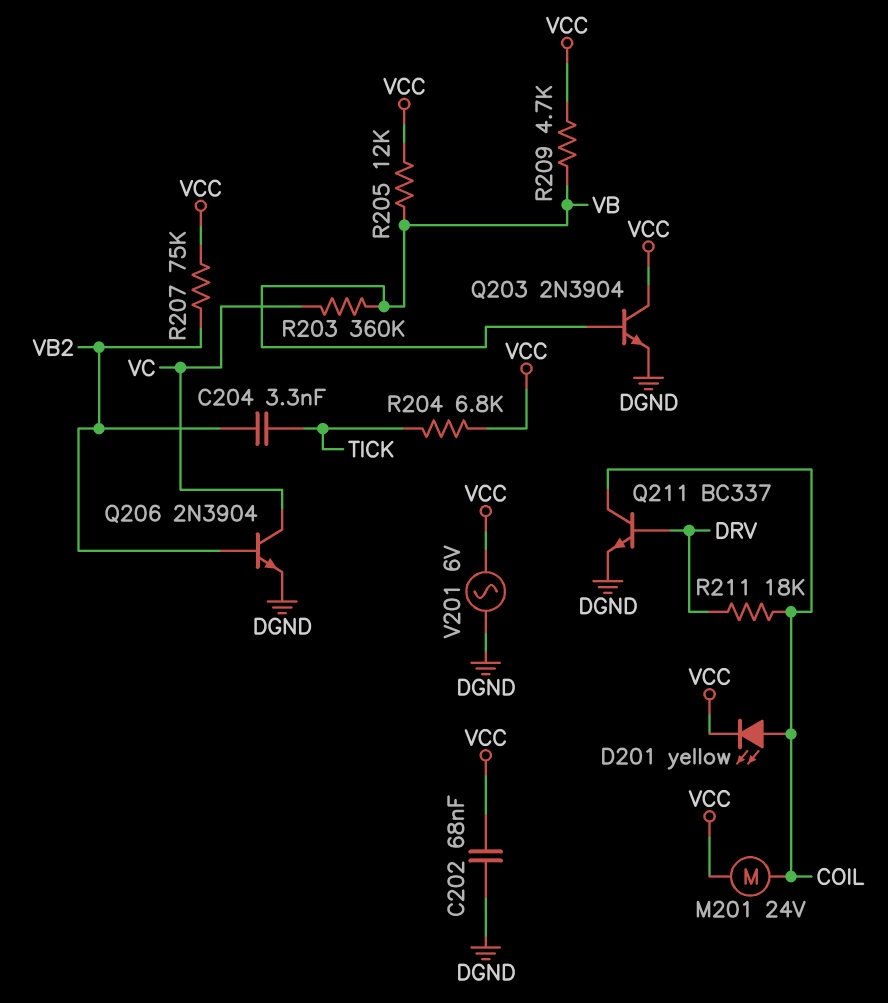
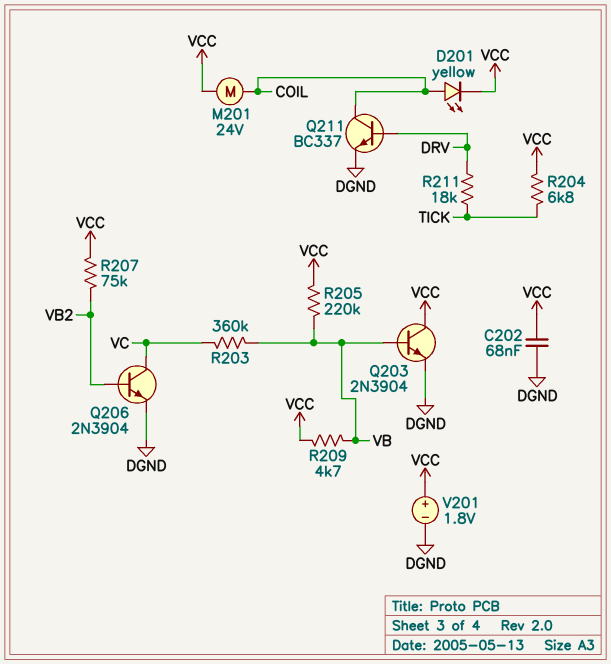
C204: 3.3nF (TICK, VB2) -> none
R205: 12k (VB, VCC) -> 220k (VB, VCC)
R211: 18k (COIL, DRV) -> 18k (DRV, TICK)
V201: AC 6V (DGND, VCC) -> 1.8V (plus VCC, minus DGND)

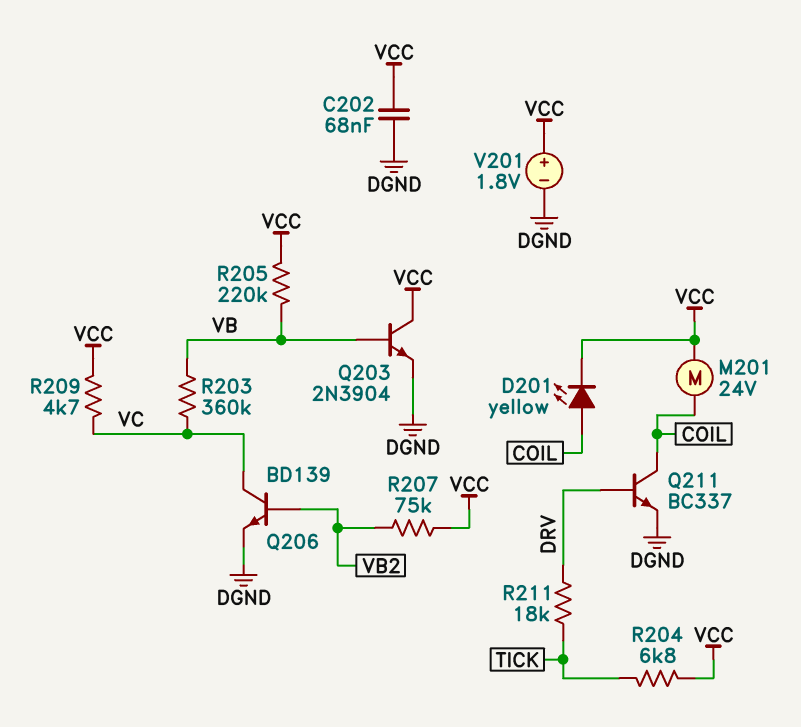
Q206: NPN 2N3904 (B VB2, C VC, E DGND) -> NPN BD139 (B VB2, C VC, E DGND)
R209: 4.7k (VB, VCC) -> 4.7k (VC, VCC)

